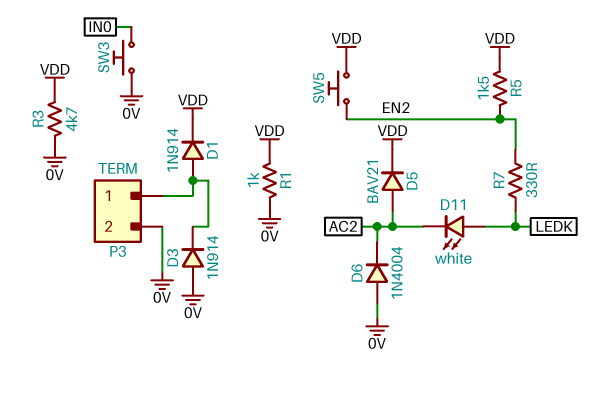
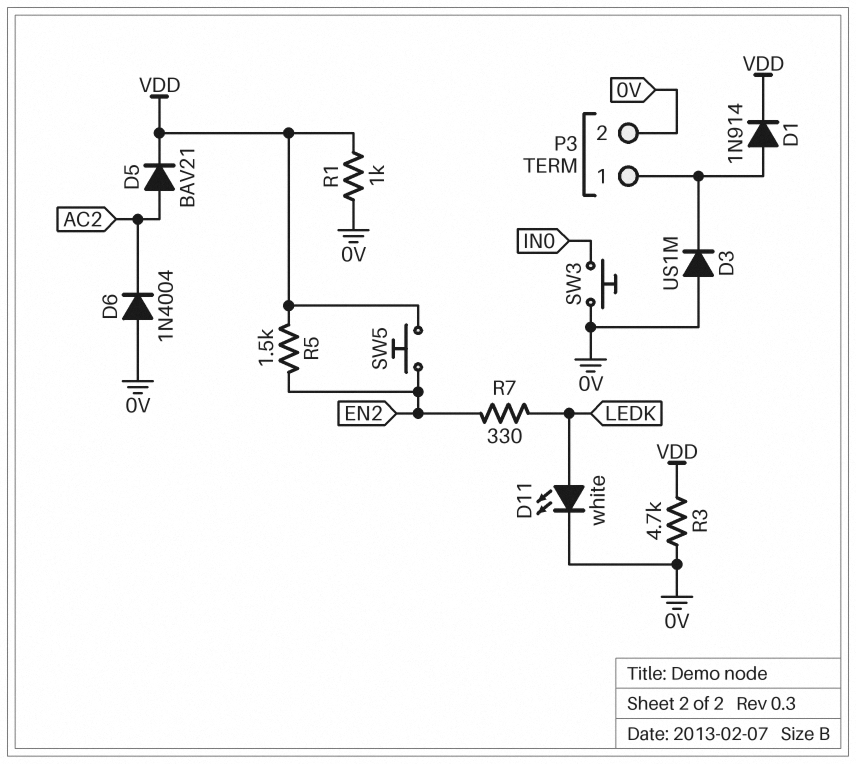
D3: diode 1N914 (A 0V, K P3/1) -> diode US1M (A 0V, K P3/1)
D11: LED white (A LEDK, K AC2) -> LED white (A LEDK, K 0V)

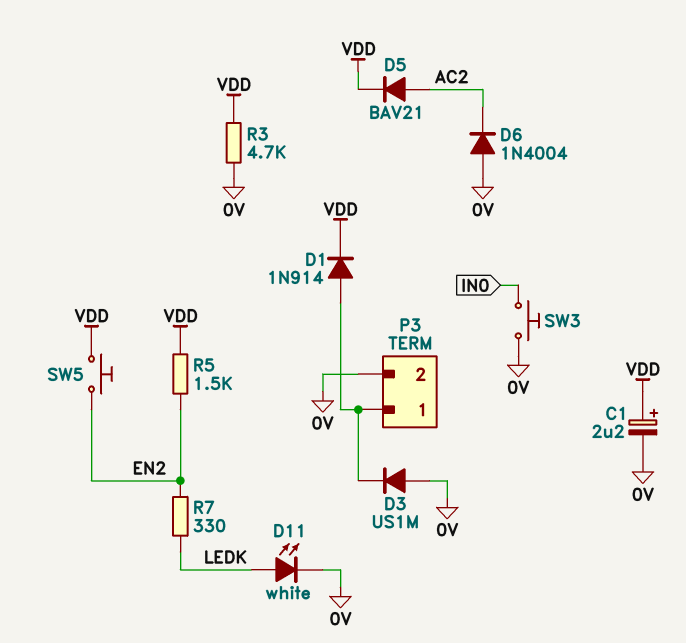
C1: none -> 2.2uF (plus VDD, minus 0V)
R1: 1k (0V, VDD) -> none

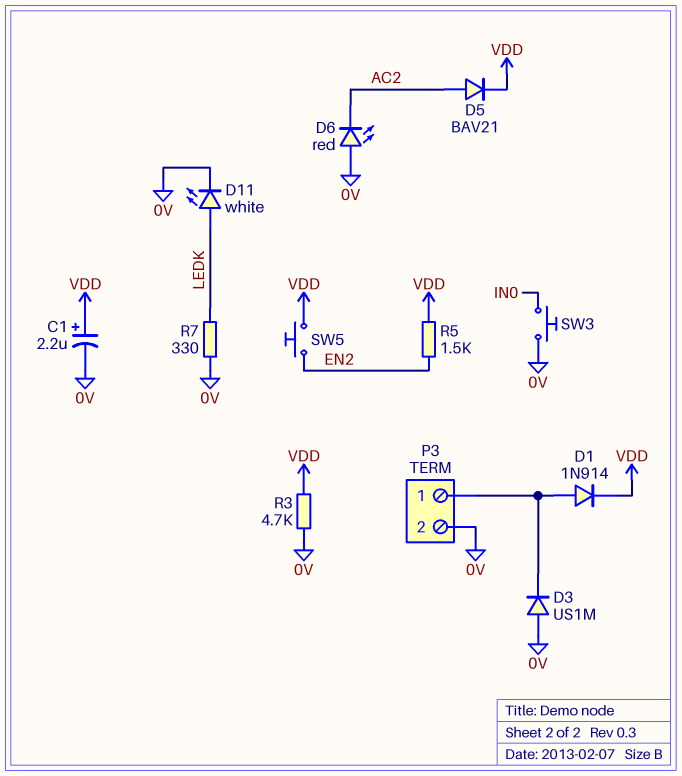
D6: diode 1N4004 (A 0V, K AC2) -> LED red (A 0V, K AC2)
R7: 330 (EN2, LEDK) -> 330 (0V, LEDK)

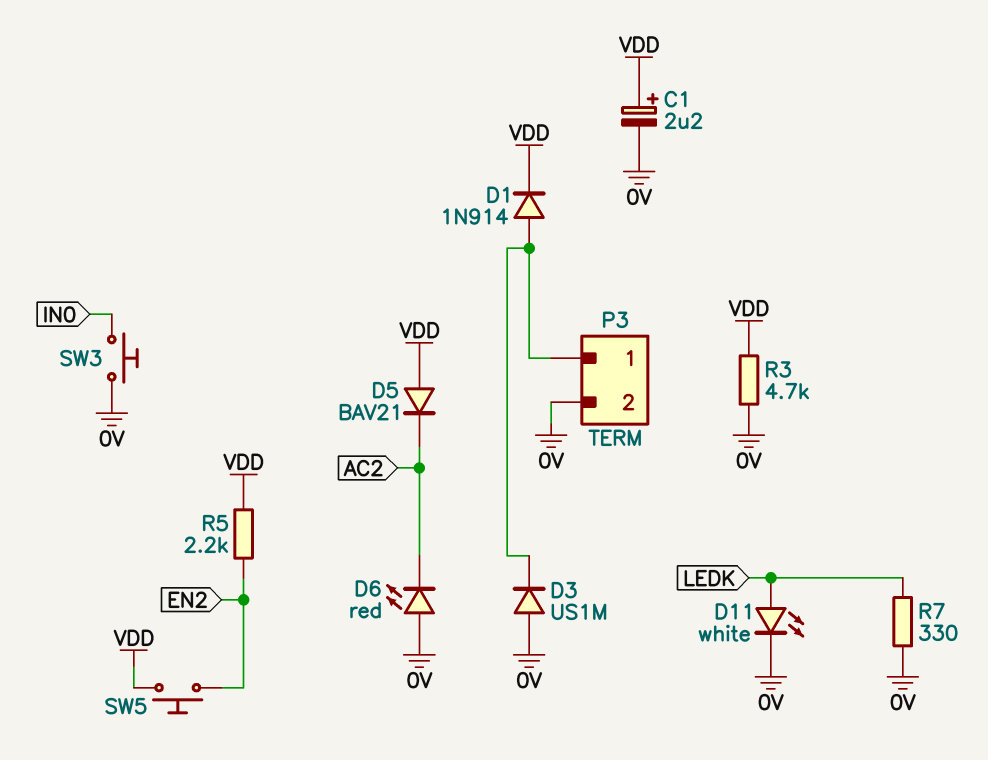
D5: diode BAV21 (A AC2, K VDD) -> diode BAV21 (A VDD, K AC2)
R5: 1.5k (EN2, VDD) -> 2.2k (EN2, VDD)

